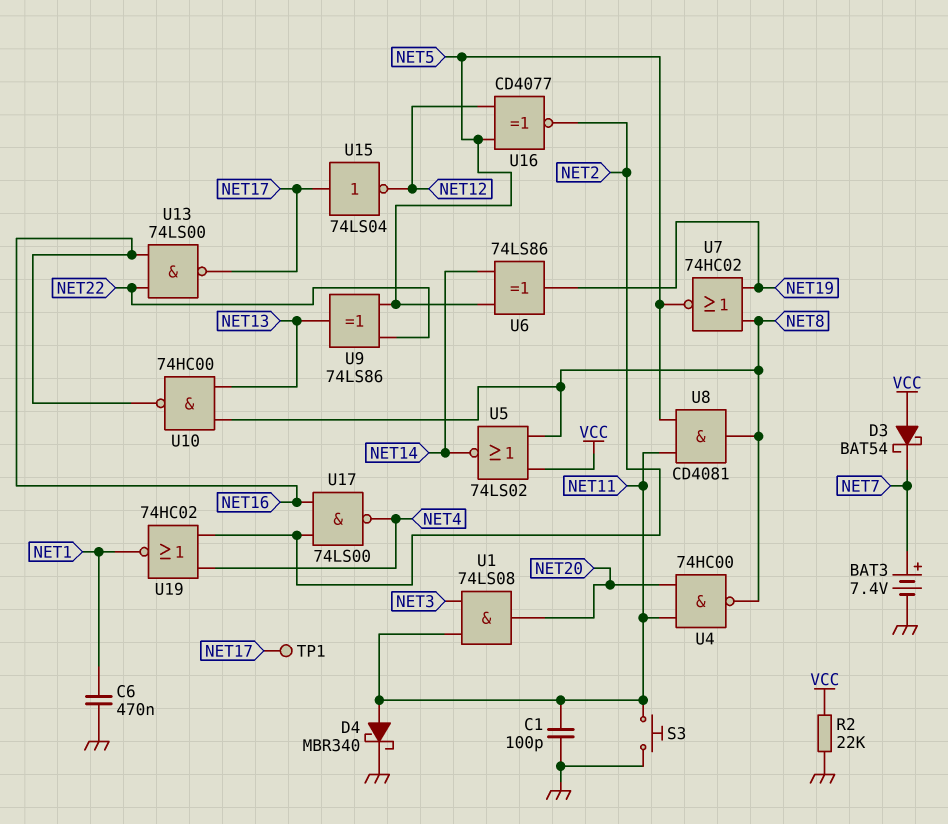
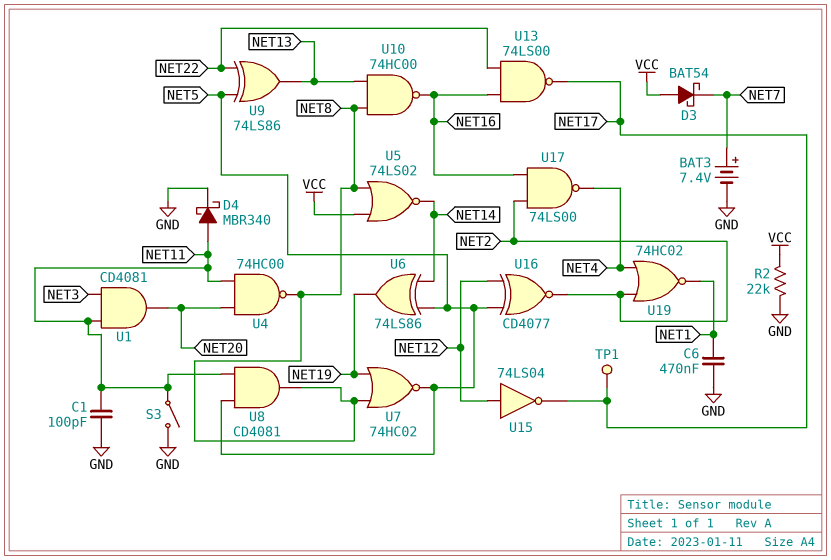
S3: button (GND, NET11) -> switch (GND, NET11)
U1: AND 74LS08 (in NET3, in NET11, out NET20) -> AND CD4081 (in NET3, in NET11, out NET20)
U15: NOT 74LS04 (in NET17, out NET12) -> NOT 74LS04 (in NET12, out NET17)

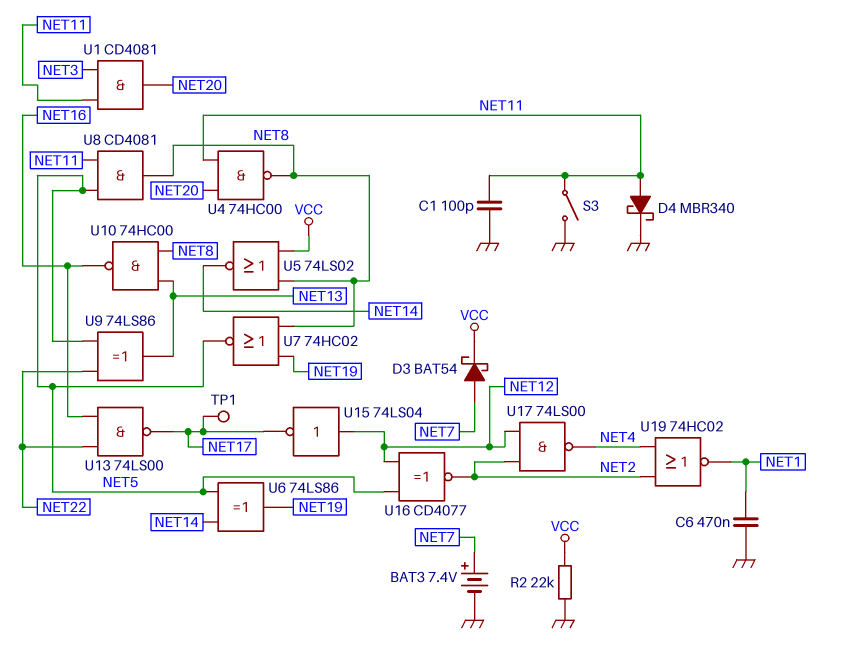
D3: schottky BAT54 (A VCC, K NET7) -> schottky BAT54 (A NET7, K VCC)
U17: NAND 74LS00 (in NET2, in NET16, out NET4) -> NAND 74LS00 (in NET2, in NET12, out NET4)

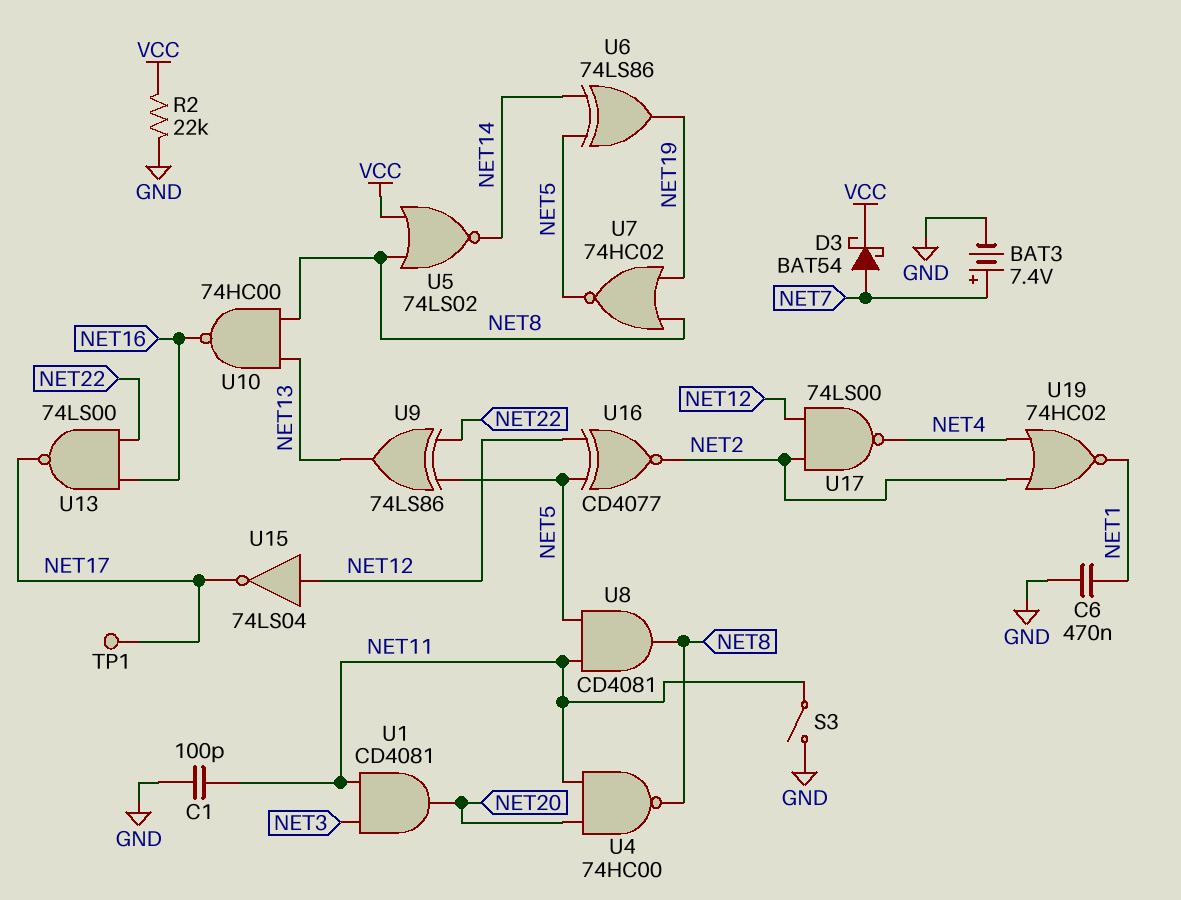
D4: schottky MBR340 (A NET11, K GND) -> none

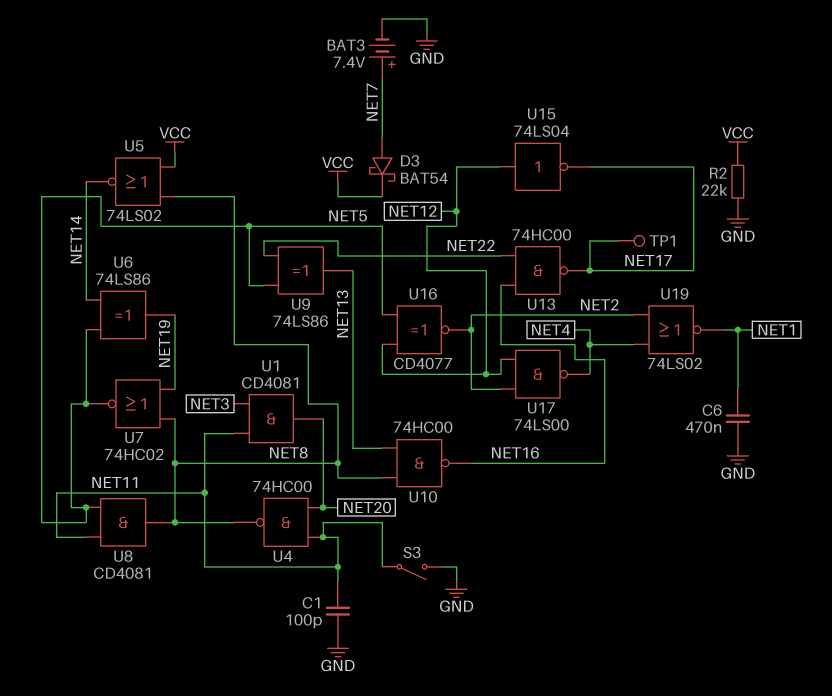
U13: NAND 74LS00 (in NET16, in NET22, out NET17) -> NAND 74HC00 (in NET16, in NET22, out NET17)
U19: NOR 74HC02 (in NET2, in NET4, out NET1) -> NOR 74LS02 (in NET2, in NET4, out NET1)

